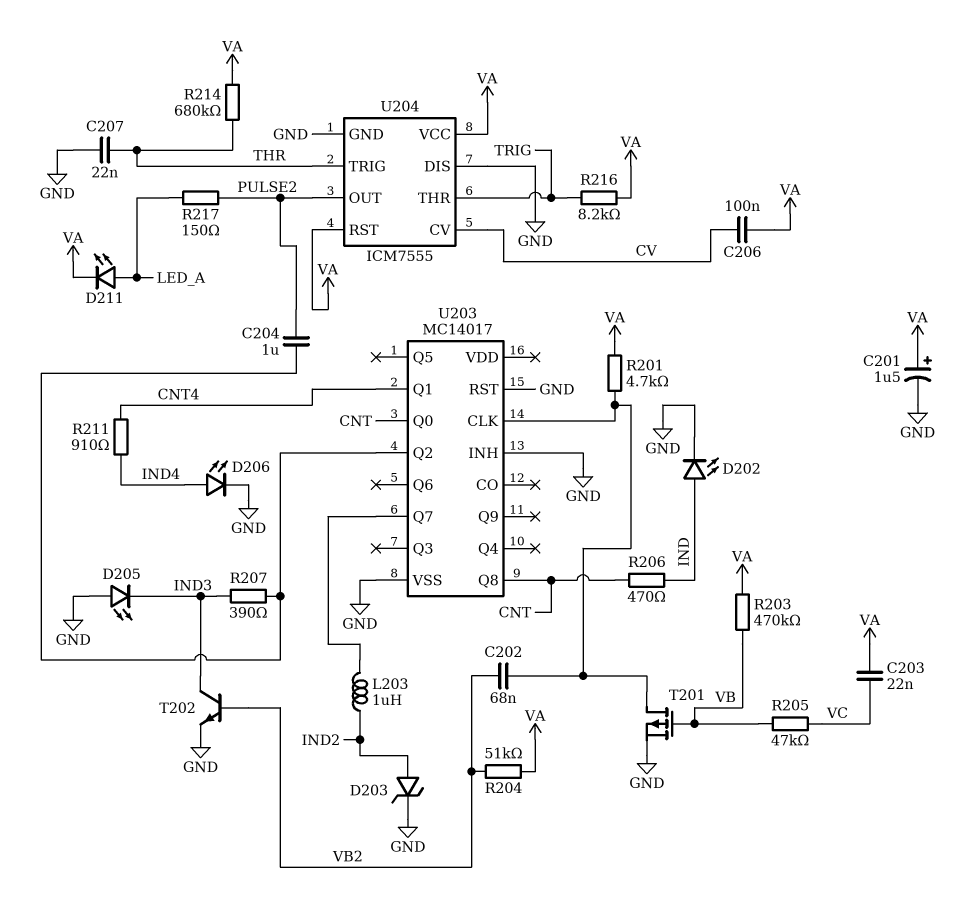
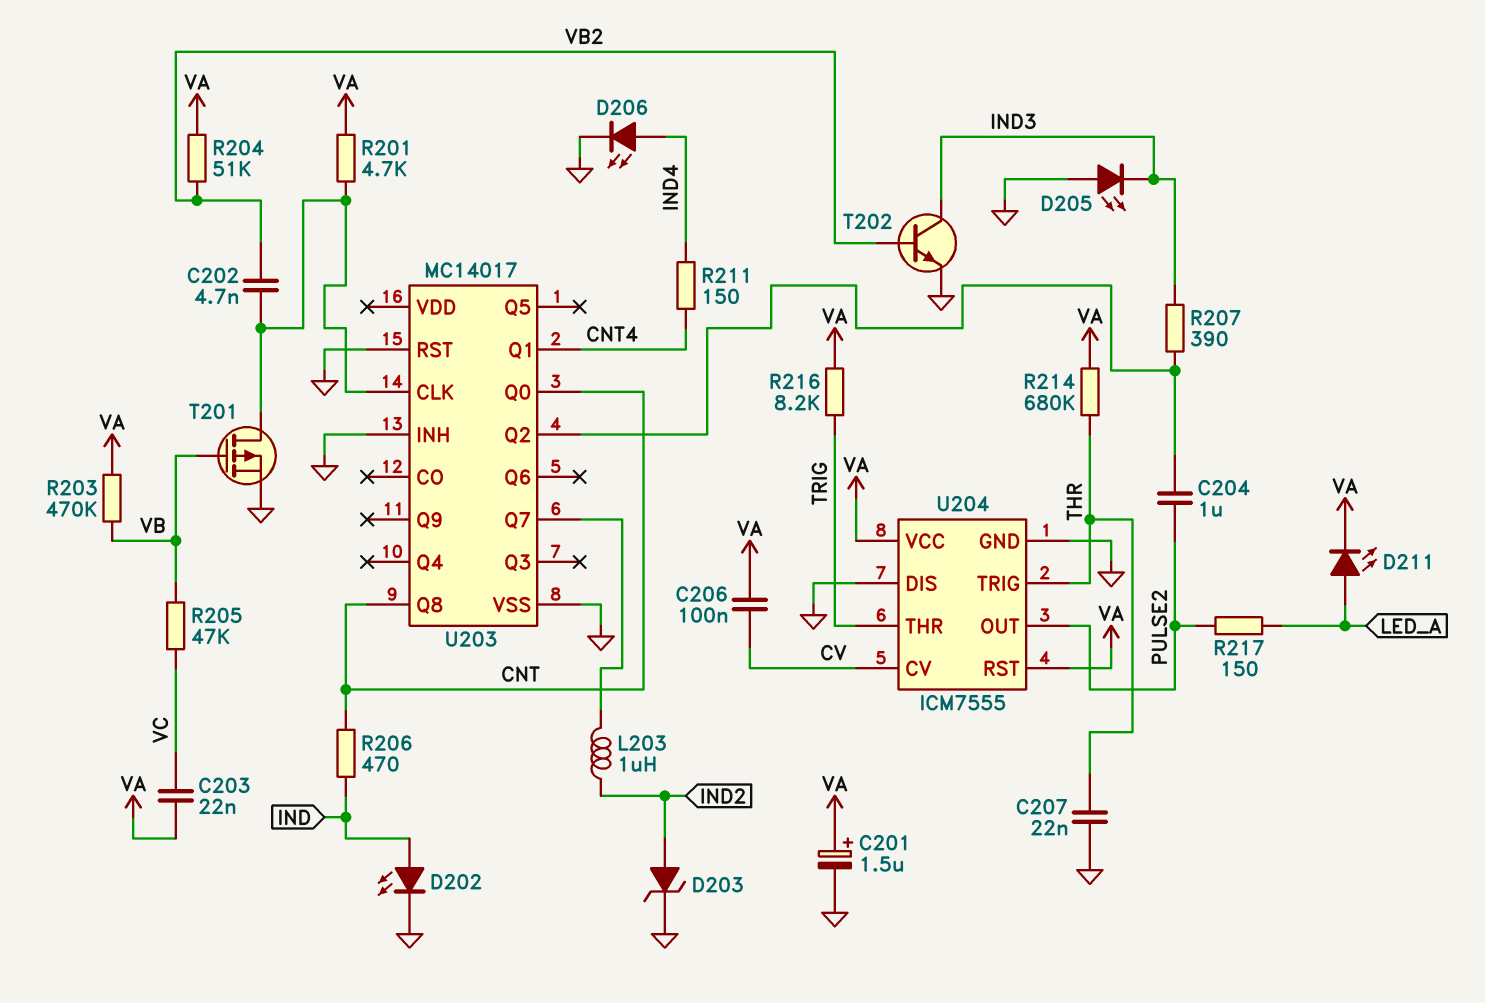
C202: 68nF (U203/CLK, VB2) -> 4.7nF (U203/CLK, VB2)
R211: 910 (CNT4, IND4) -> 150 (CNT4, IND4)

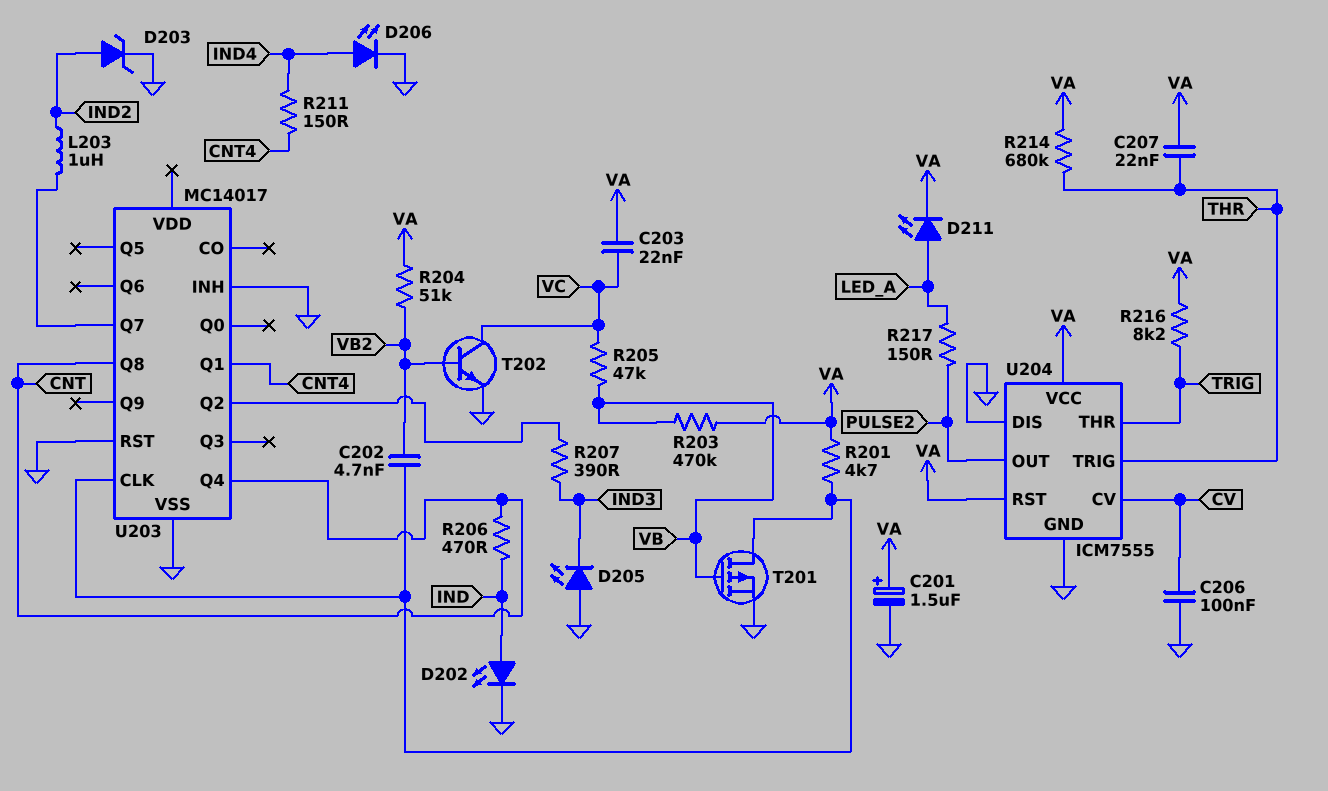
C204: 1uF (PULSE2, U203/Q2) -> none
C206: 100nF (CV, VA) -> 100nF (CV, GND)
C207: 22nF (GND, THR) -> 22nF (THR, VA)
T202: NPN (B VB2, C IND3, E GND) -> NPN (B VB2, C VC, E GND)
U203 pin Q0: CNT -> none
U203 pin Q4: none -> CNT

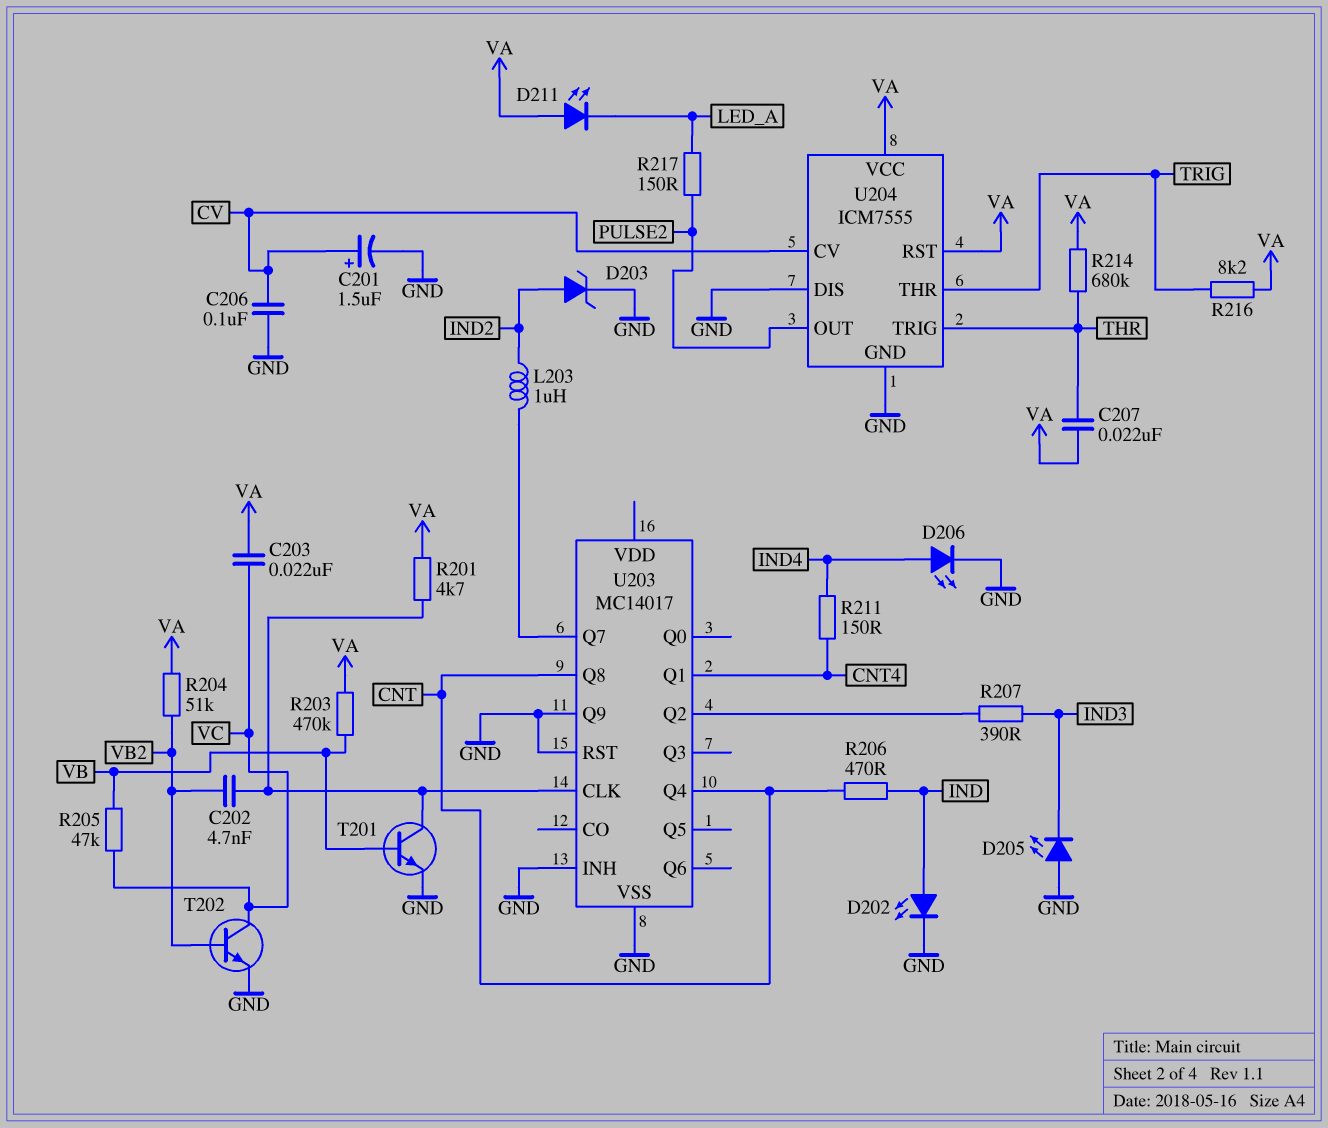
C201: 1.5uF (plus VA, minus GND) -> 1.5uF (plus CV, minus GND)
D211: LED (A LED_A, K VA) -> LED (A VA, K LED_A)
T201: PMOS (G VB, D U203/CLK, S GND) -> NPN (B VB, C U203/CLK, E GND)
U203 pin Q9: none -> GND

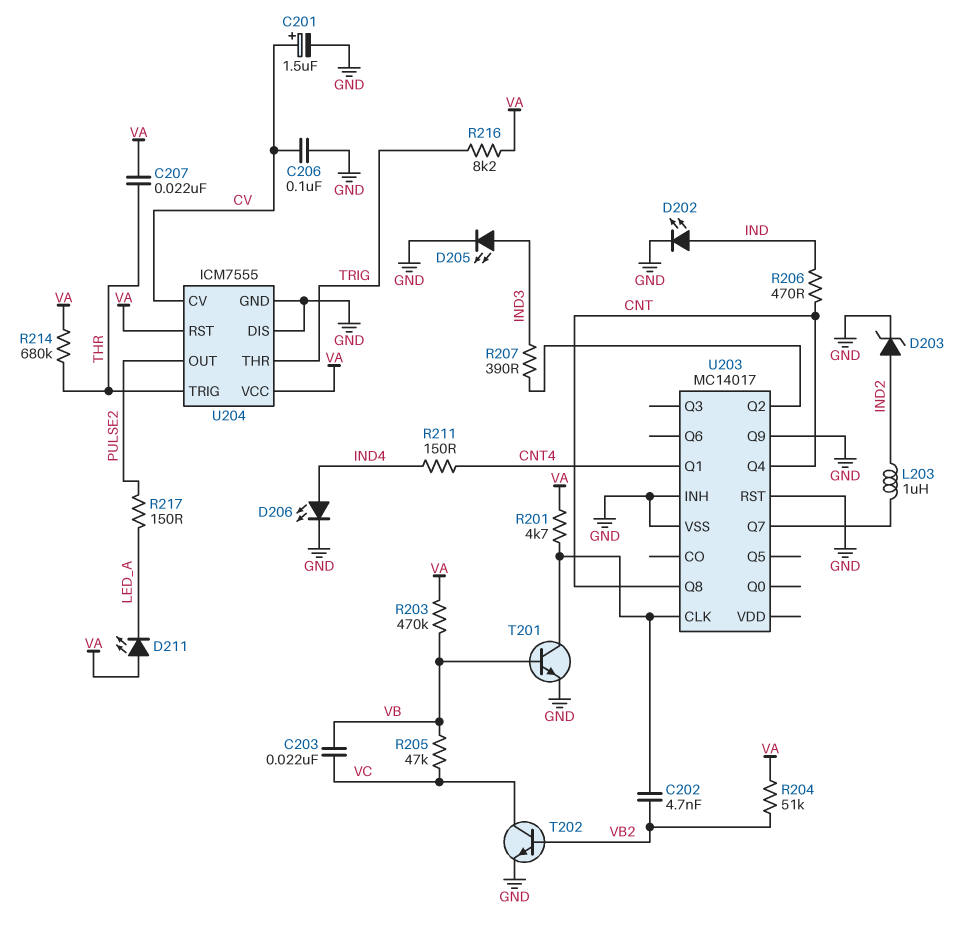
C203: 22nF (VA, VC) -> 22nF (VB, VC)
D205: LED (A GND, K IND3) -> LED (A IND3, K GND)

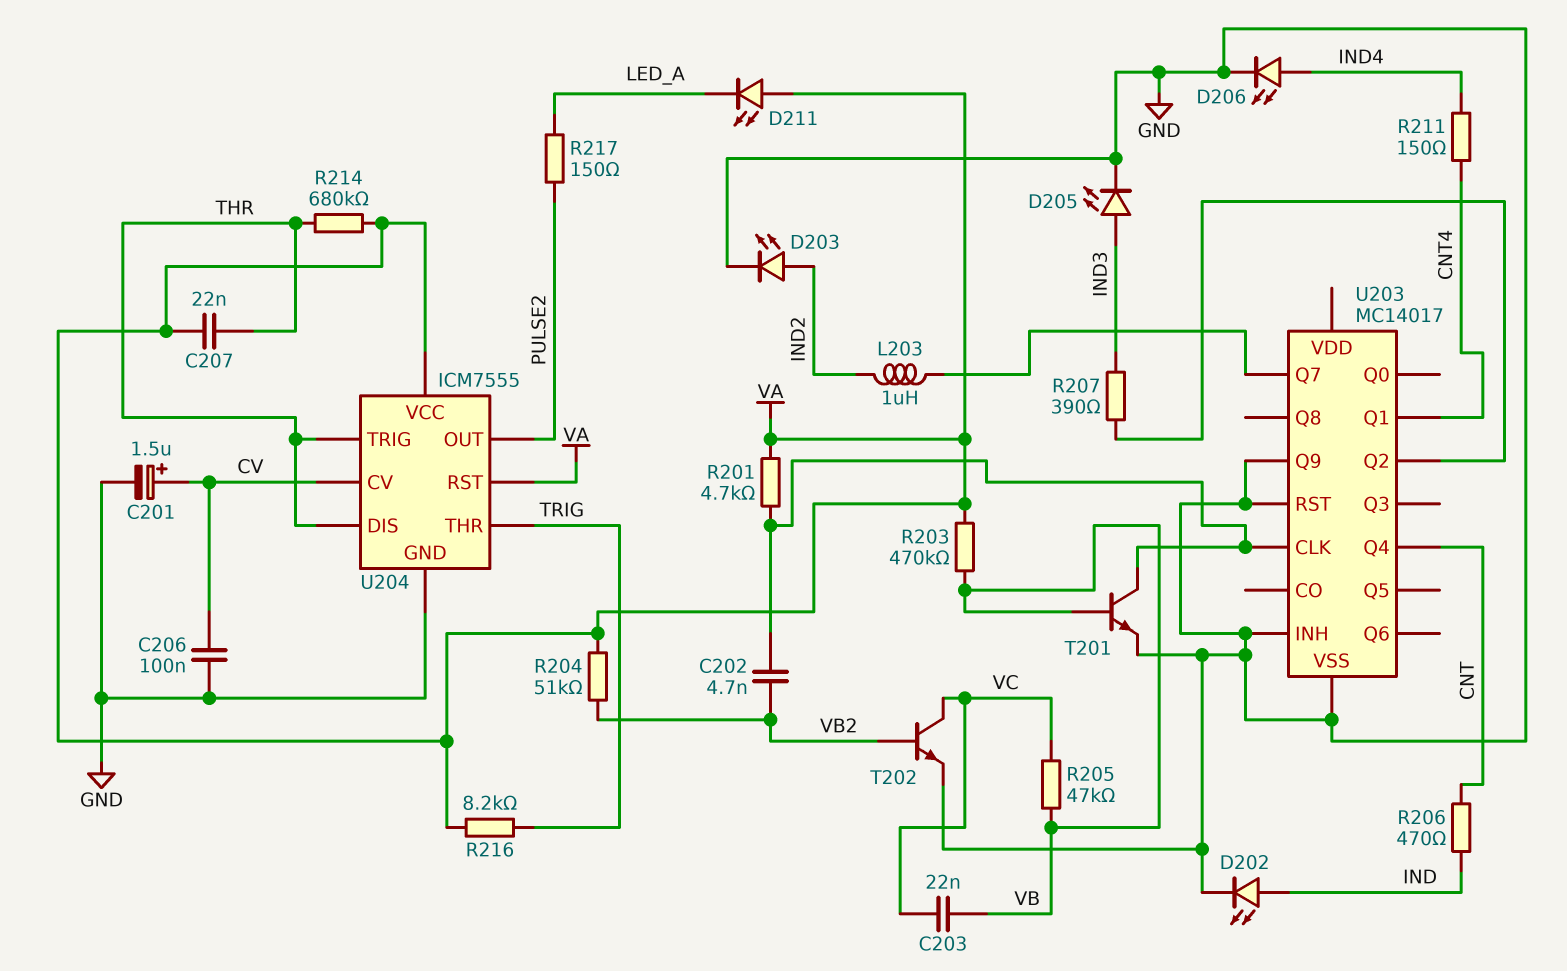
D203: zener (A IND2, K GND) -> LED (A IND2, K GND)
U203 pin Q8: CNT -> none
U204 pin DIS: GND -> THR

